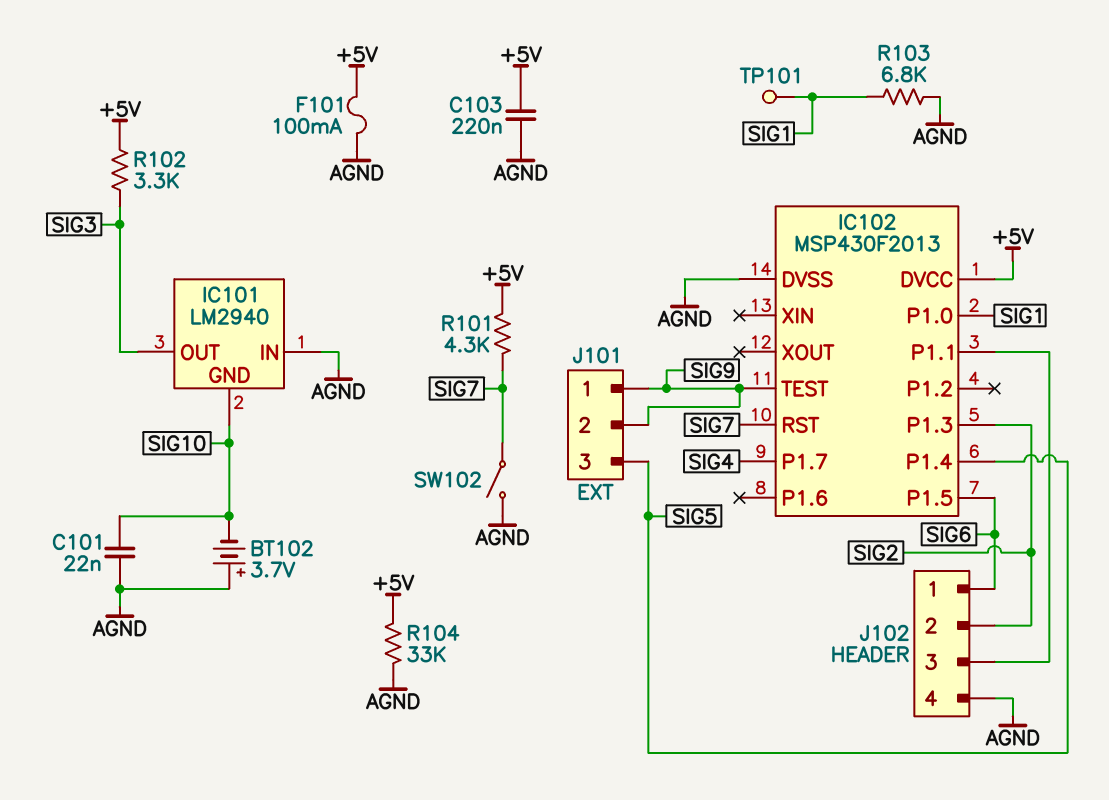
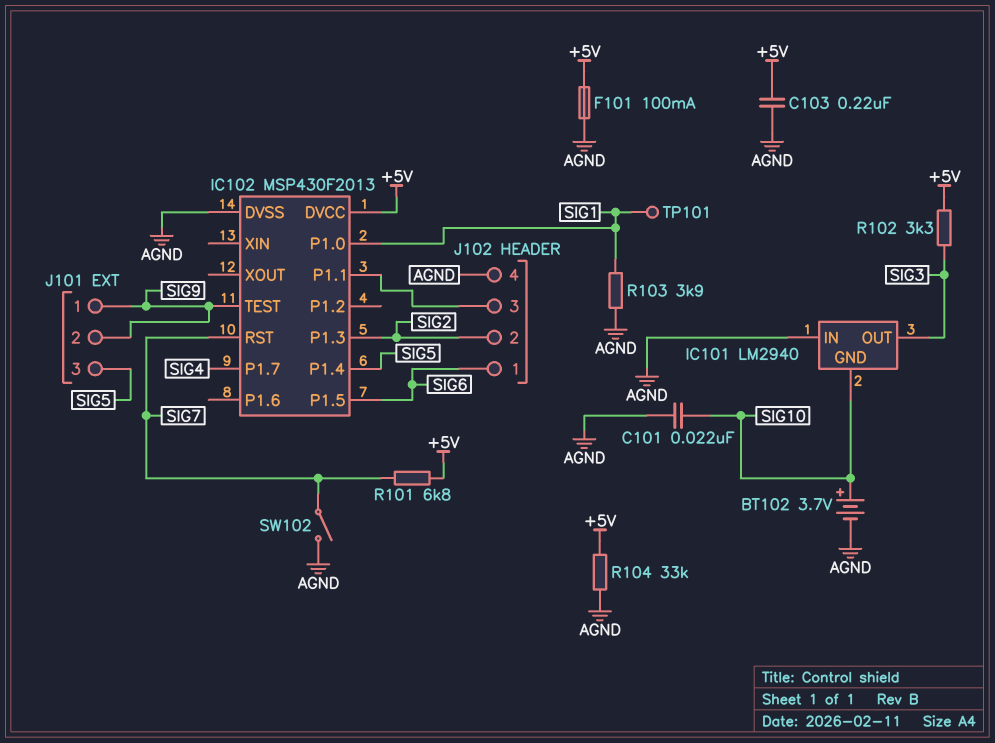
BT102: 3.7V (plus AGND, minus SIG10) -> 3.7V (plus SIG10, minus AGND)
R101: 4.3k (+5V, SIG7) -> 6.8k (+5V, SIG7)
R103: 6.8k (AGND, SIG1) -> 3.9k (AGND, SIG1)

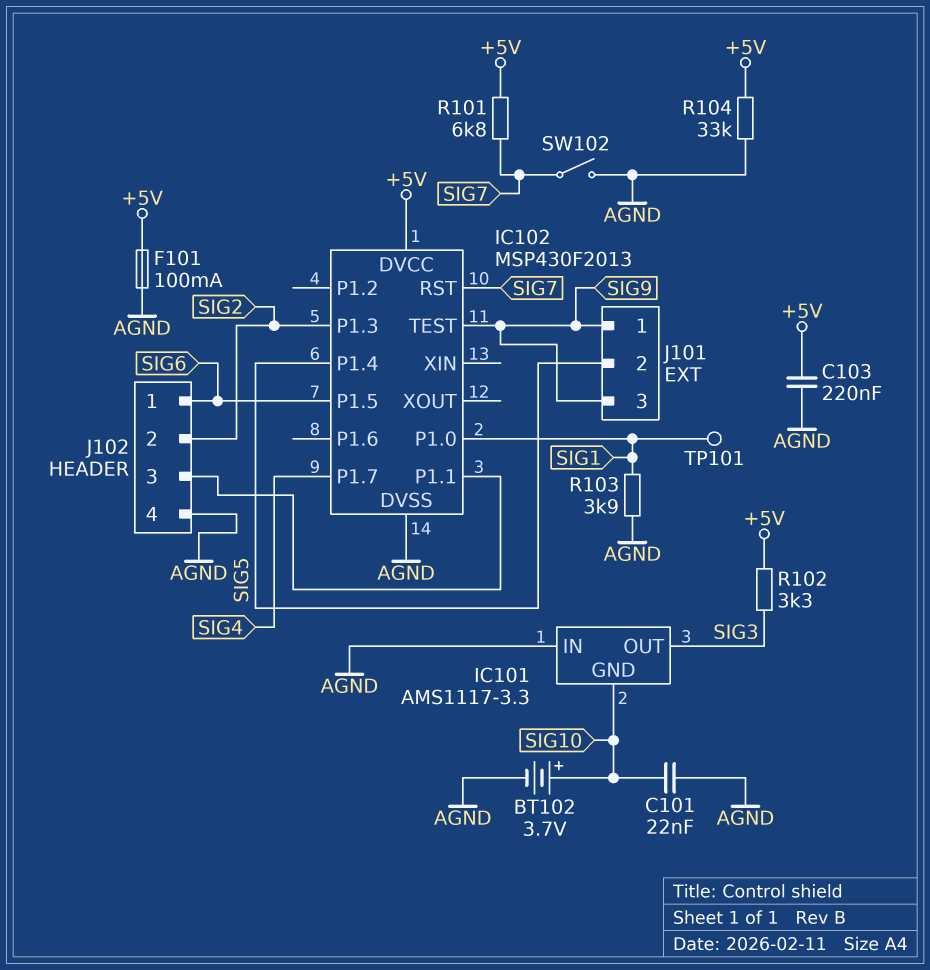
IC101: LM2940 -> AMS1117-3.3
J101 pin 2: SIG9 -> SIG5
J101 pin 3: SIG5 -> SIG9

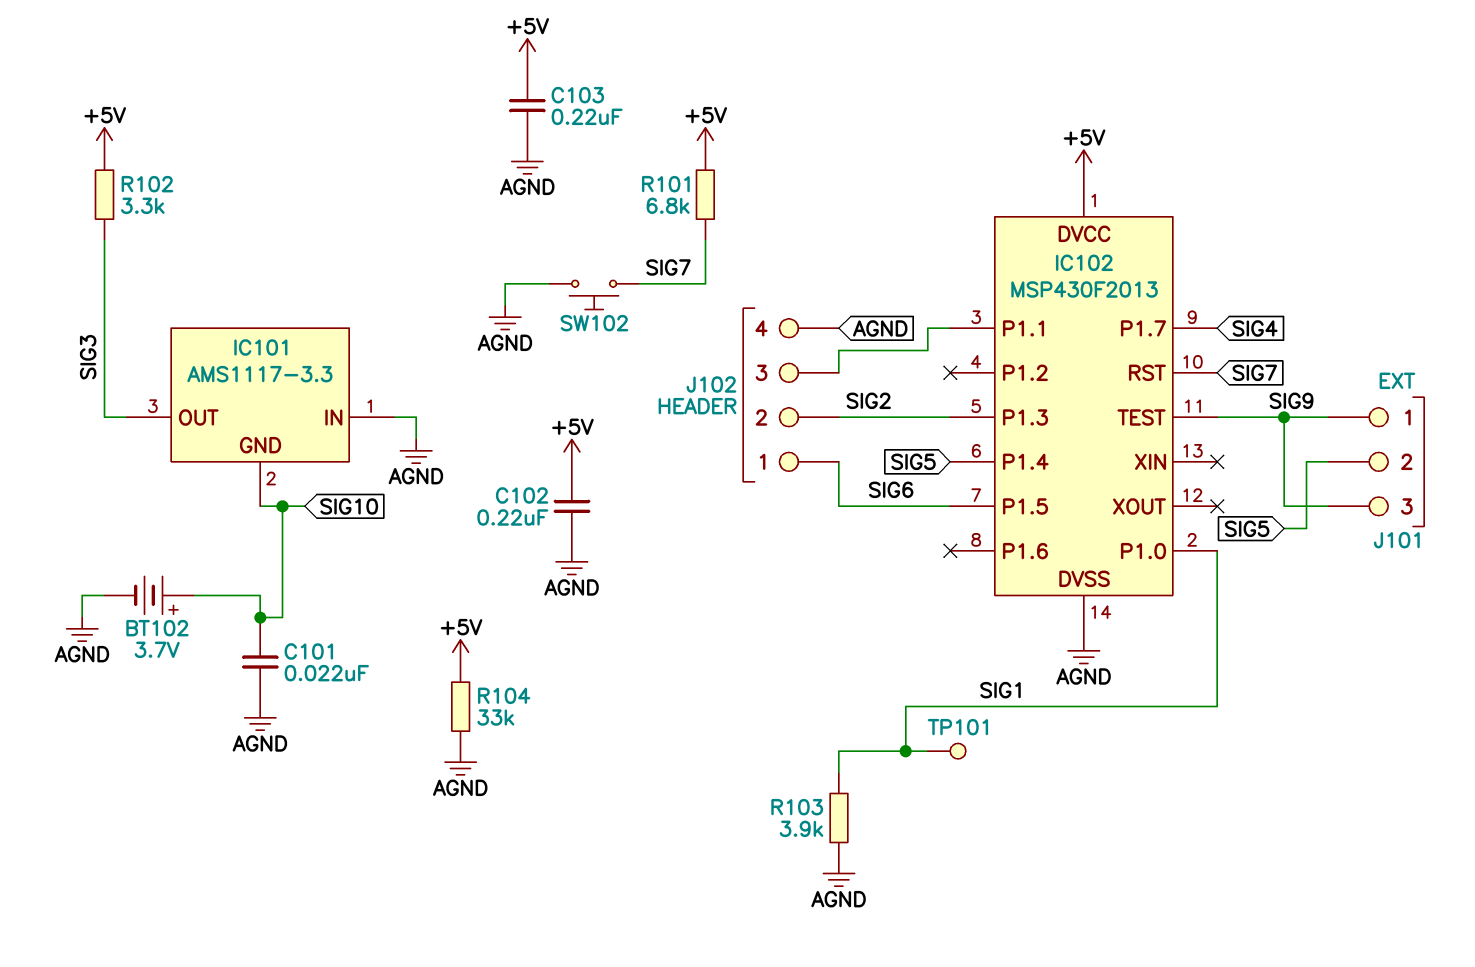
C102: none -> 220nF (+5V, AGND)
F101: 100mA (+5V, AGND) -> none
SW102: switch (AGND, SIG7) -> button (AGND, SIG7)

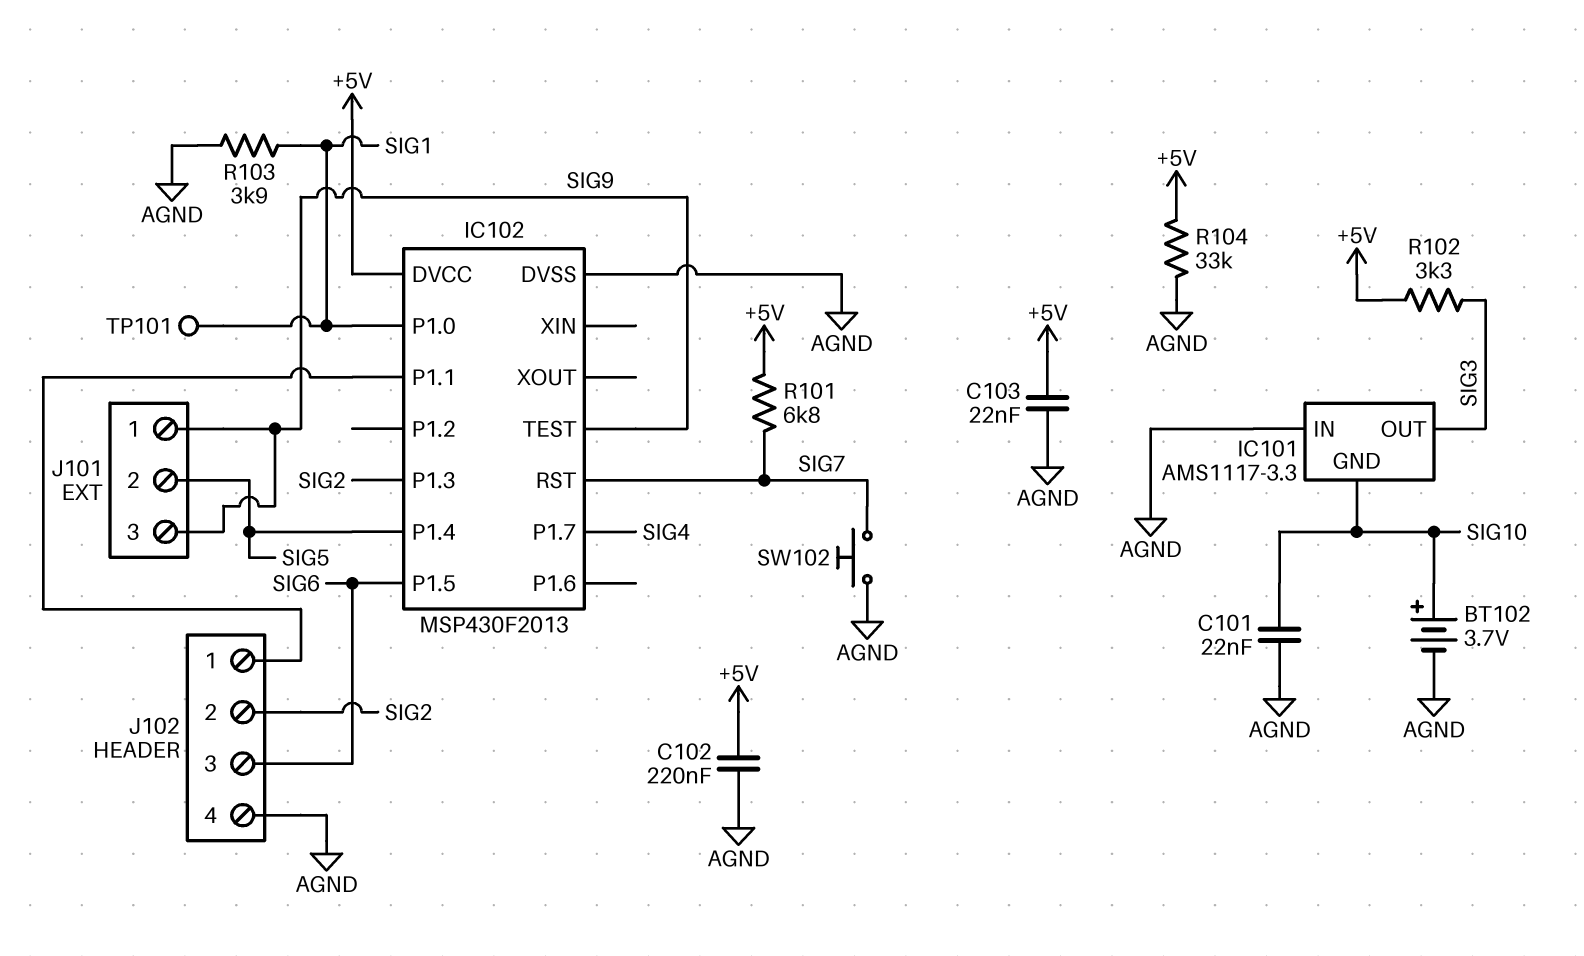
C103: 220nF (+5V, AGND) -> 22nF (+5V, AGND)
J102 pin 1: SIG6 -> IC102/P1.1
J102 pin 3: IC102/P1.1 -> SIG6

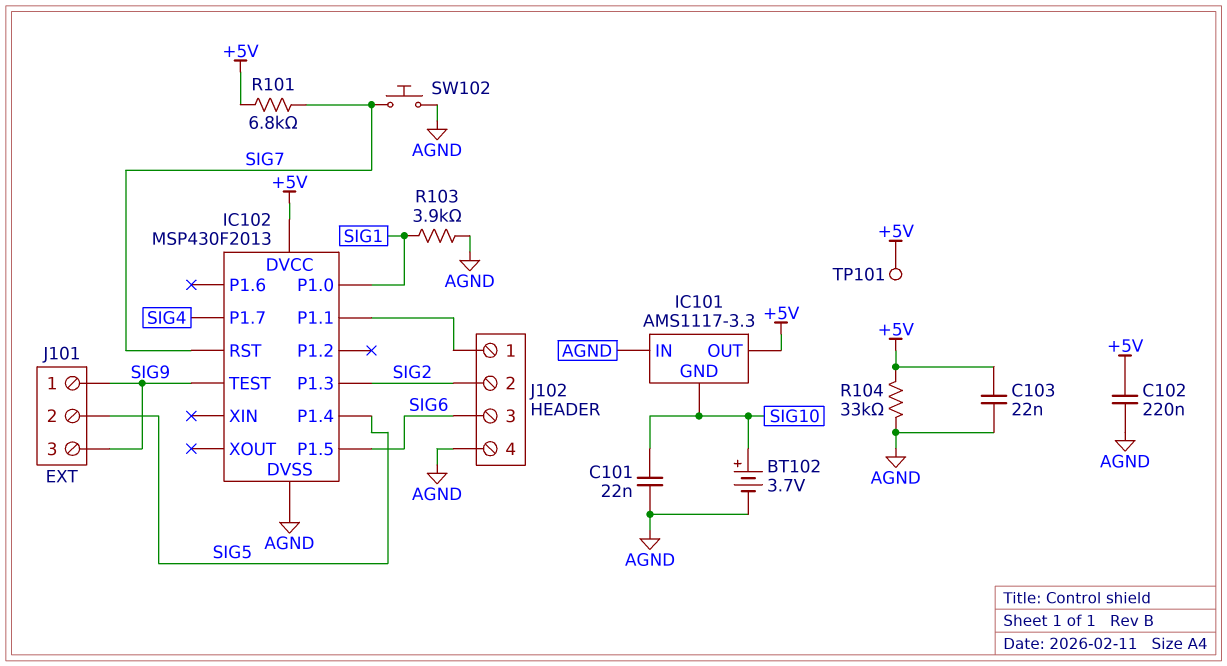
IC101 pin OUT: SIG3 -> +5V
R102: 3.3k (+5V, SIG3) -> none
TP101: test point (SIG1) -> test point (+5V)

